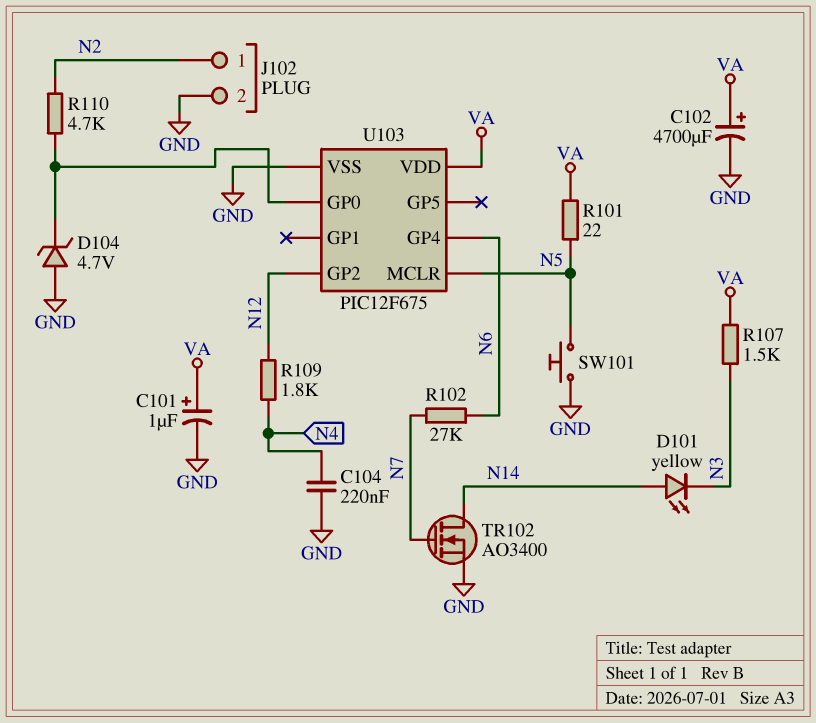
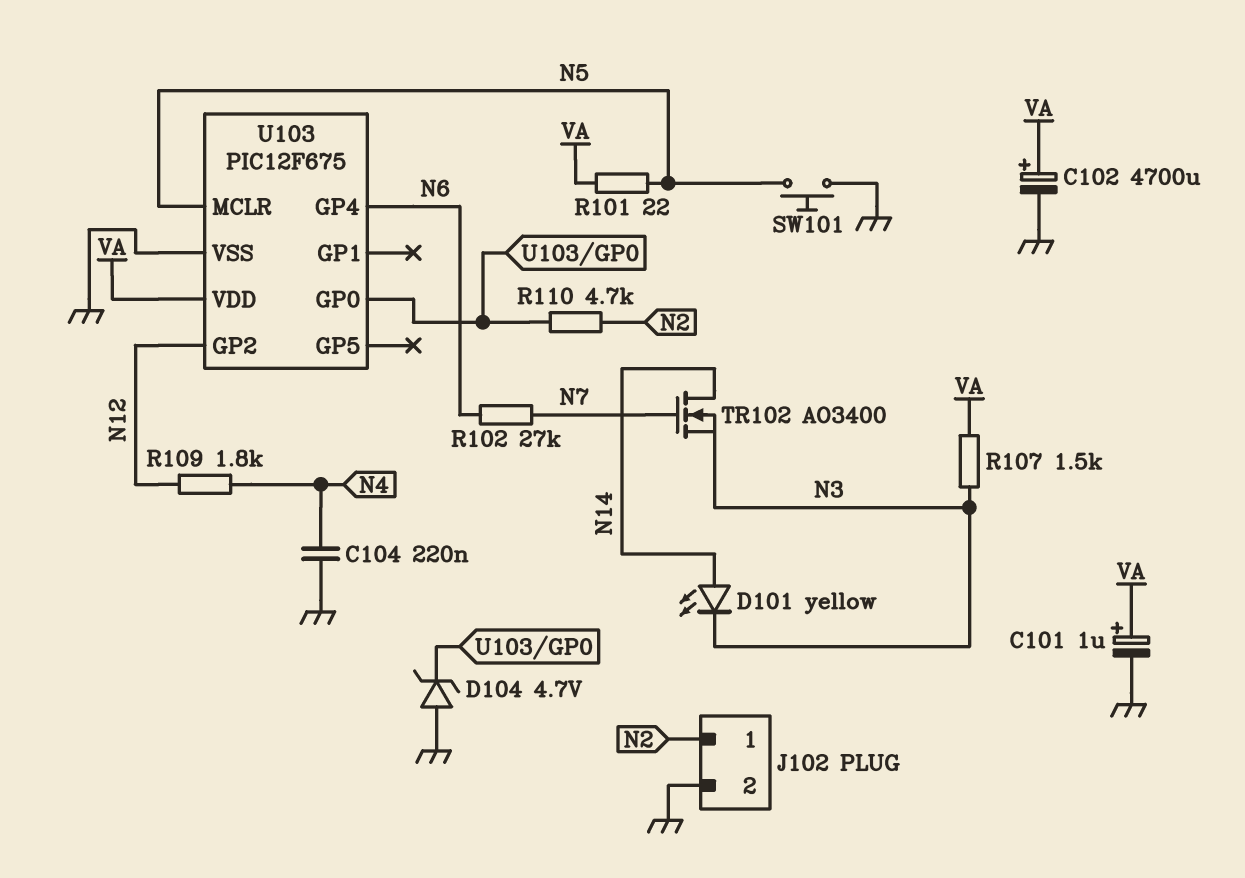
TR102: NMOS AO3400 (G N7, D N14, S GND) -> NMOS AO3400 (G N7, D N14, S N3)

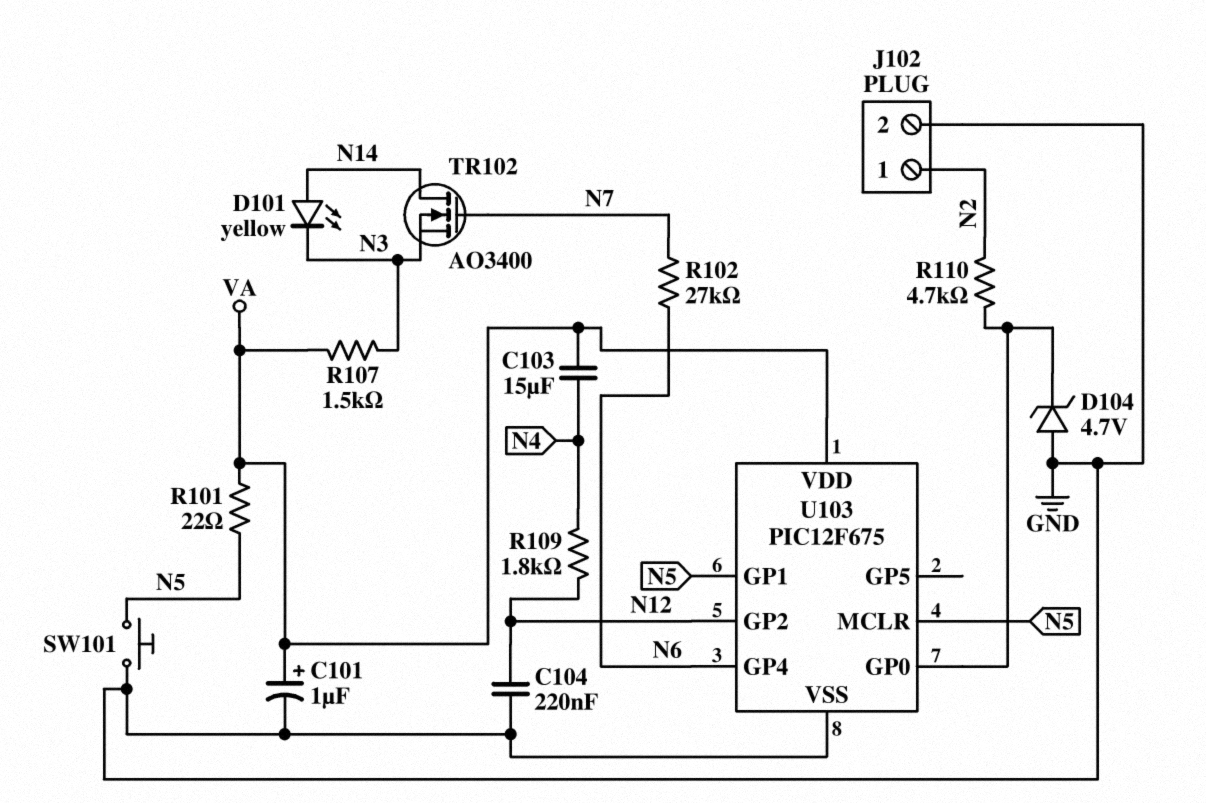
C102: 4700uF (plus VA, minus GND) -> none
C103: none -> 15uF (N4, VA)
C104: 220nF (GND, N4) -> 220nF (GND, N12)
U103 pin GP1: none -> N5

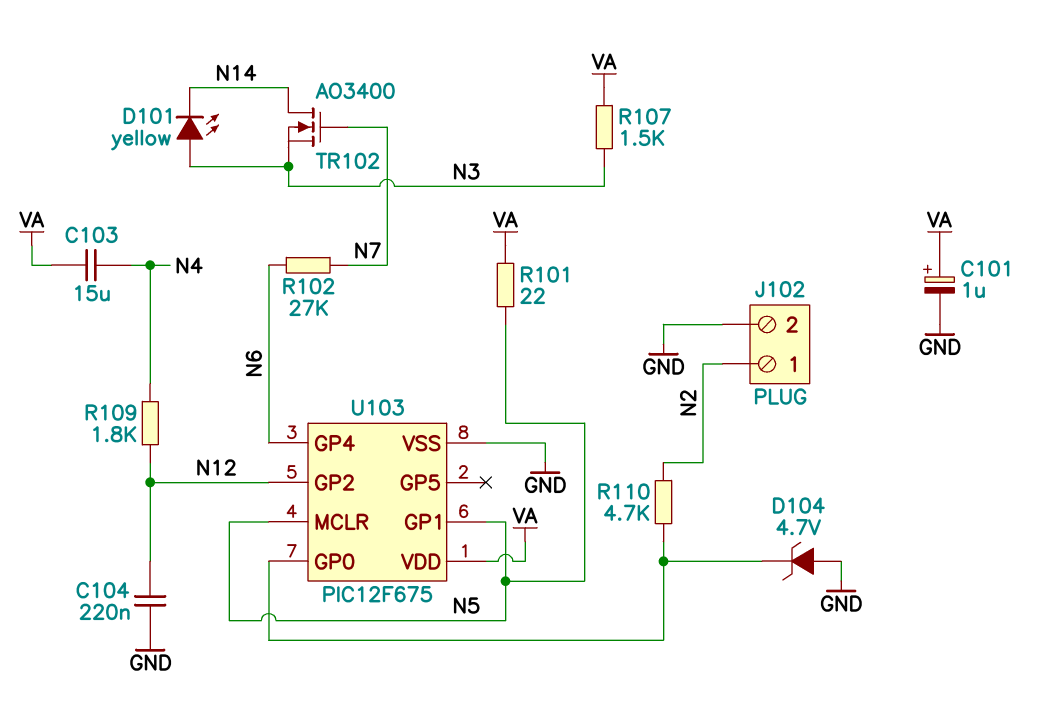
D101: LED yellow (A N14, K N3) -> LED yellow (A N3, K N14)
SW101: button (GND, N5) -> none

